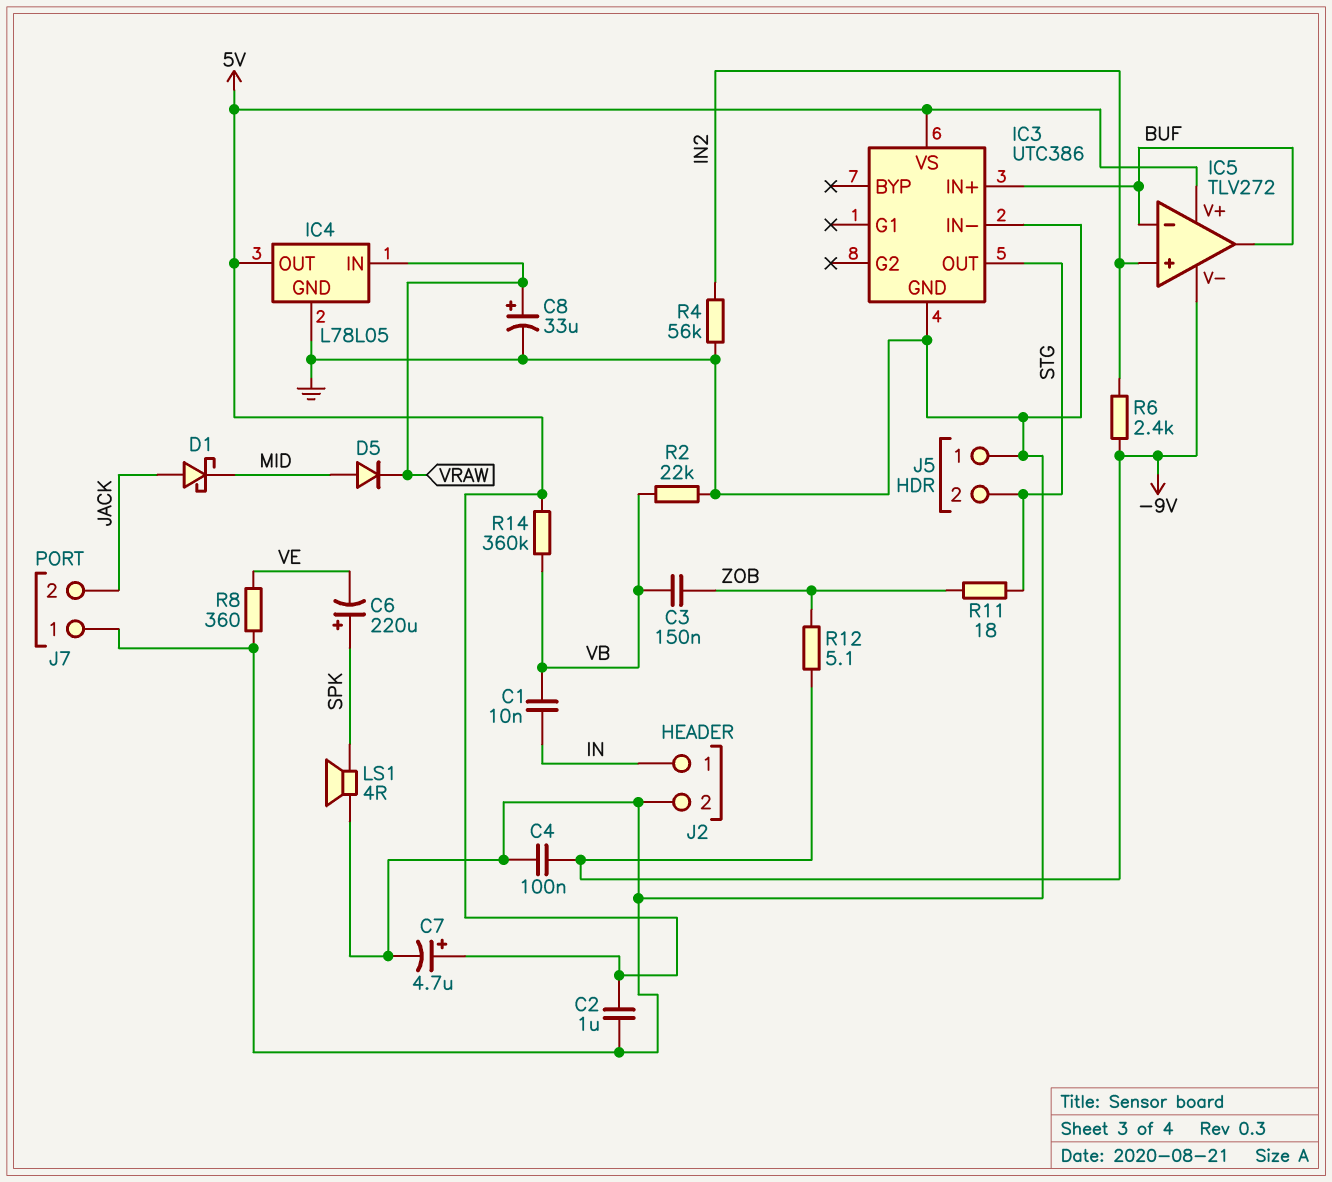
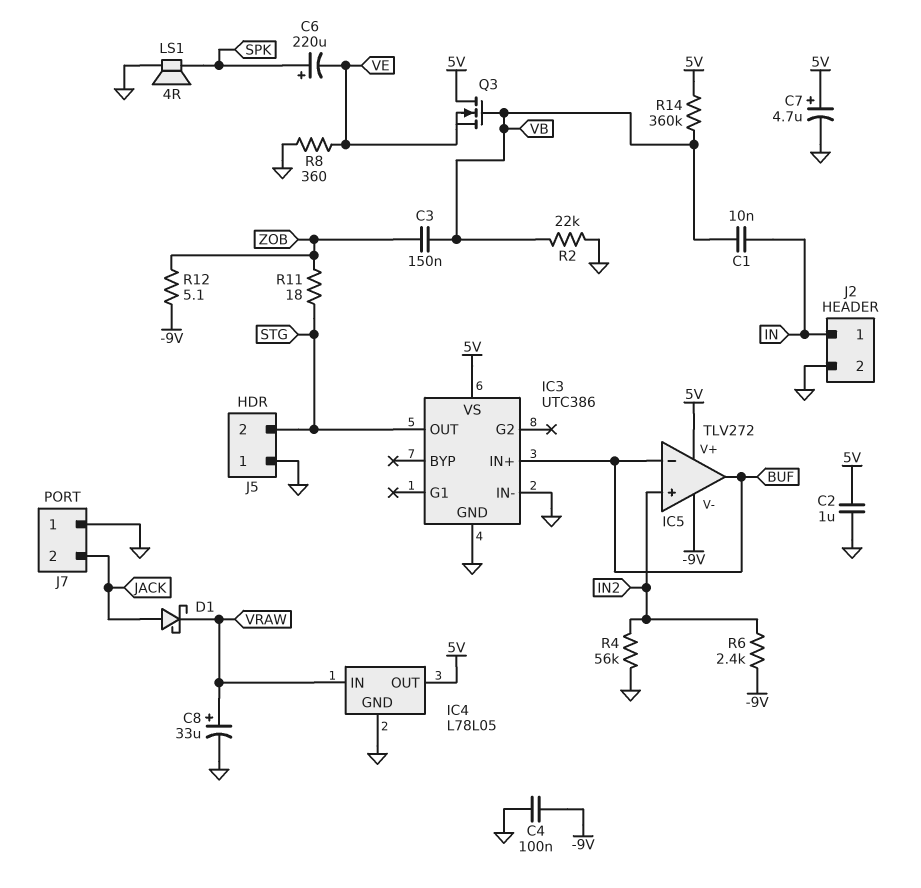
D1: schottky (A JACK, K MID) -> schottky (A JACK, K VRAW)
D5: diode (A MID, K VRAW) -> none
Q3: none -> NMOS (G VB, D 5V, S VE)

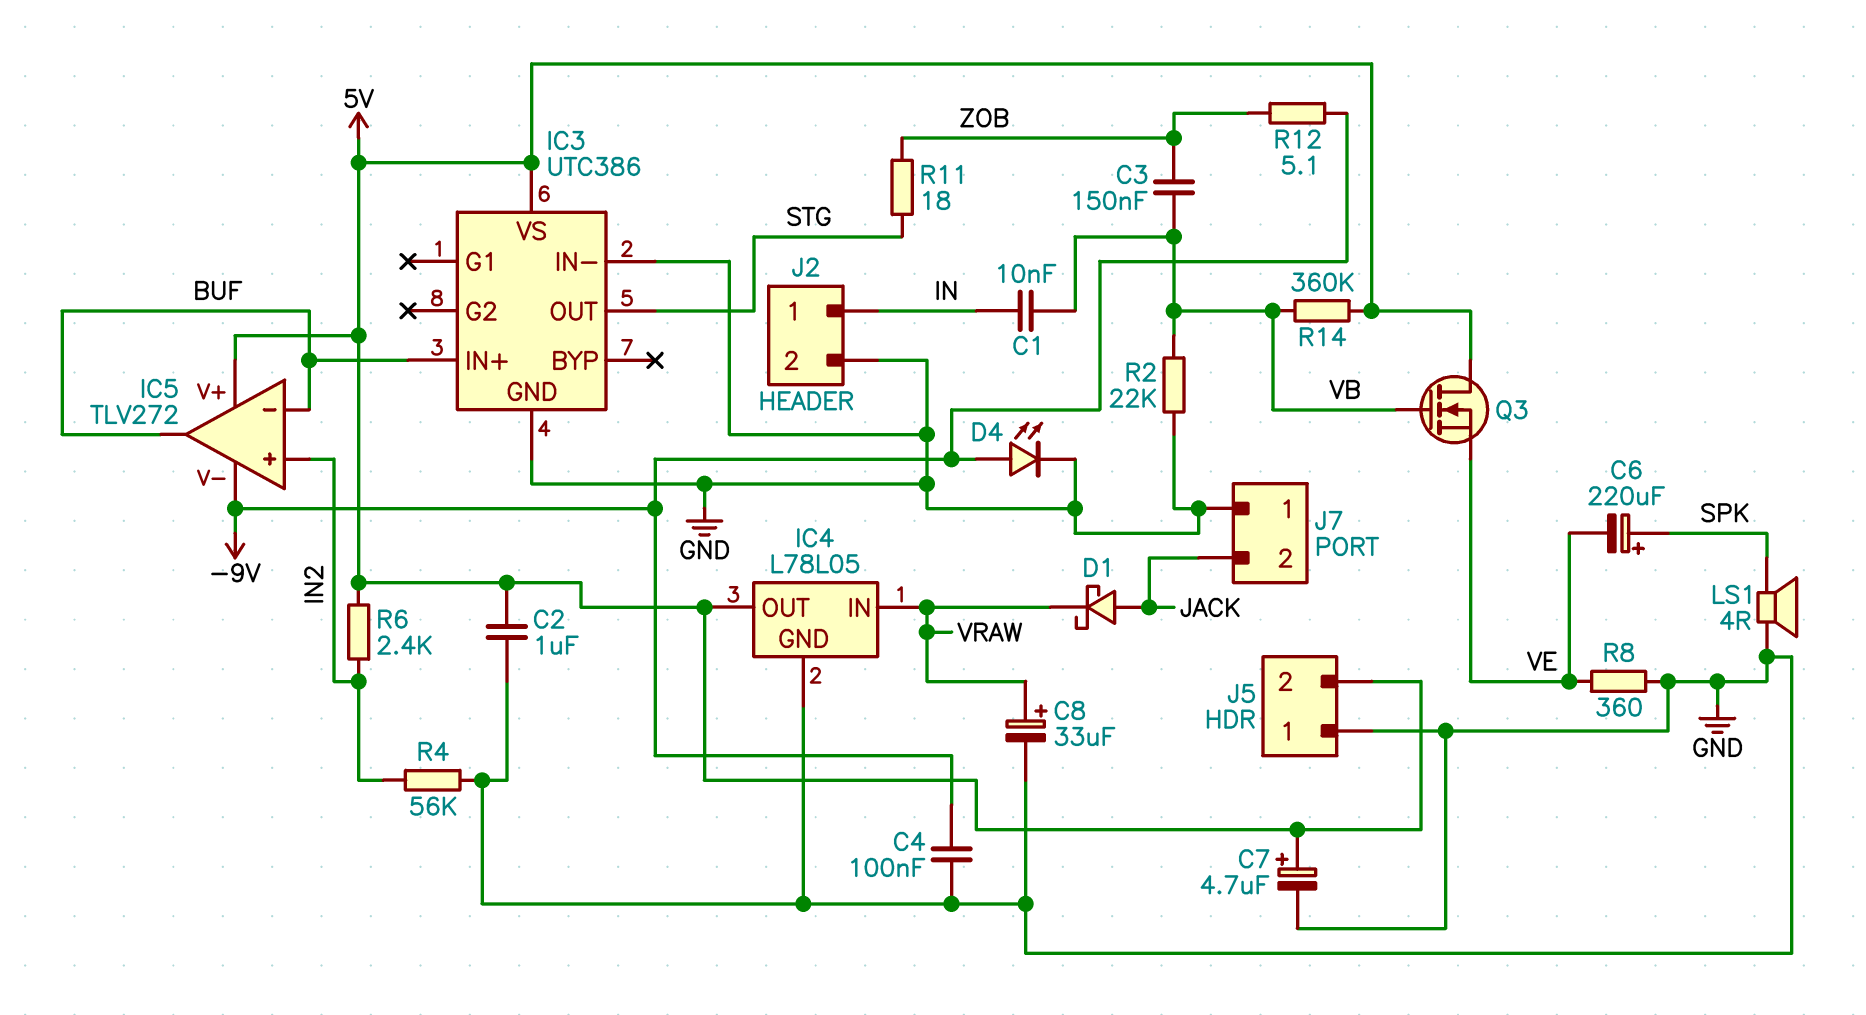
D4: none -> LED (A -9V, K GND)
J5 pin 2: STG -> 5V
R6: 2.4k (-9V, IN2) -> 2.4k (5V, IN2)

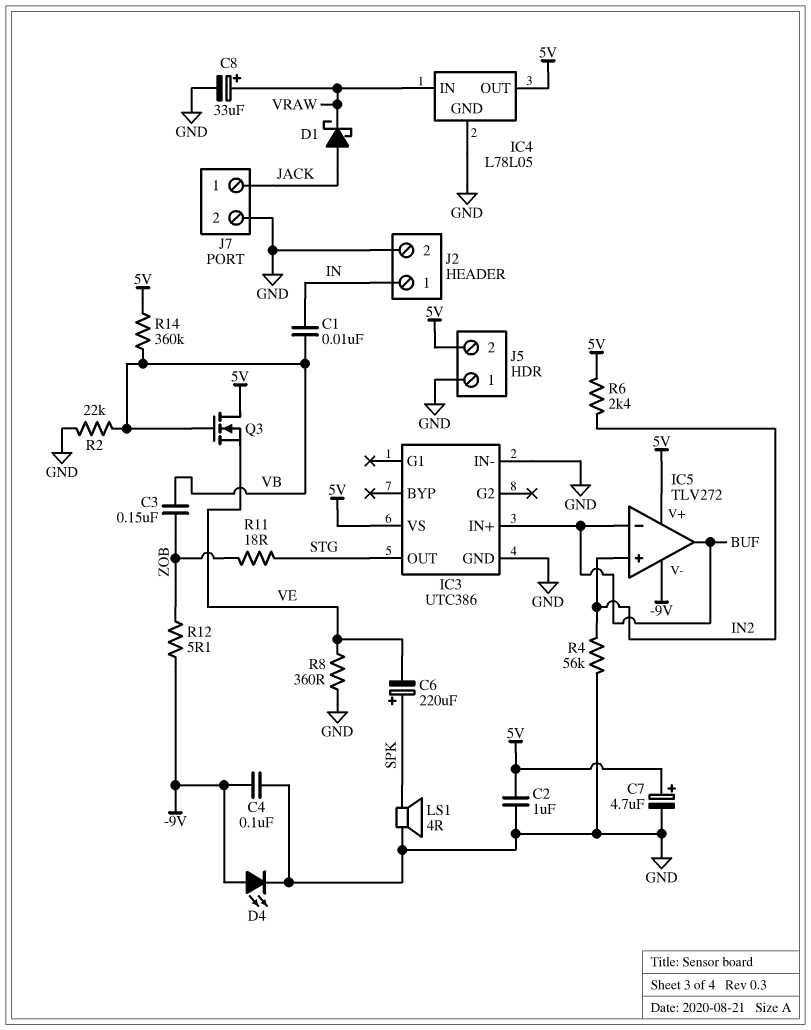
J7 pin 1: GND -> JACK
J7 pin 2: JACK -> GND

